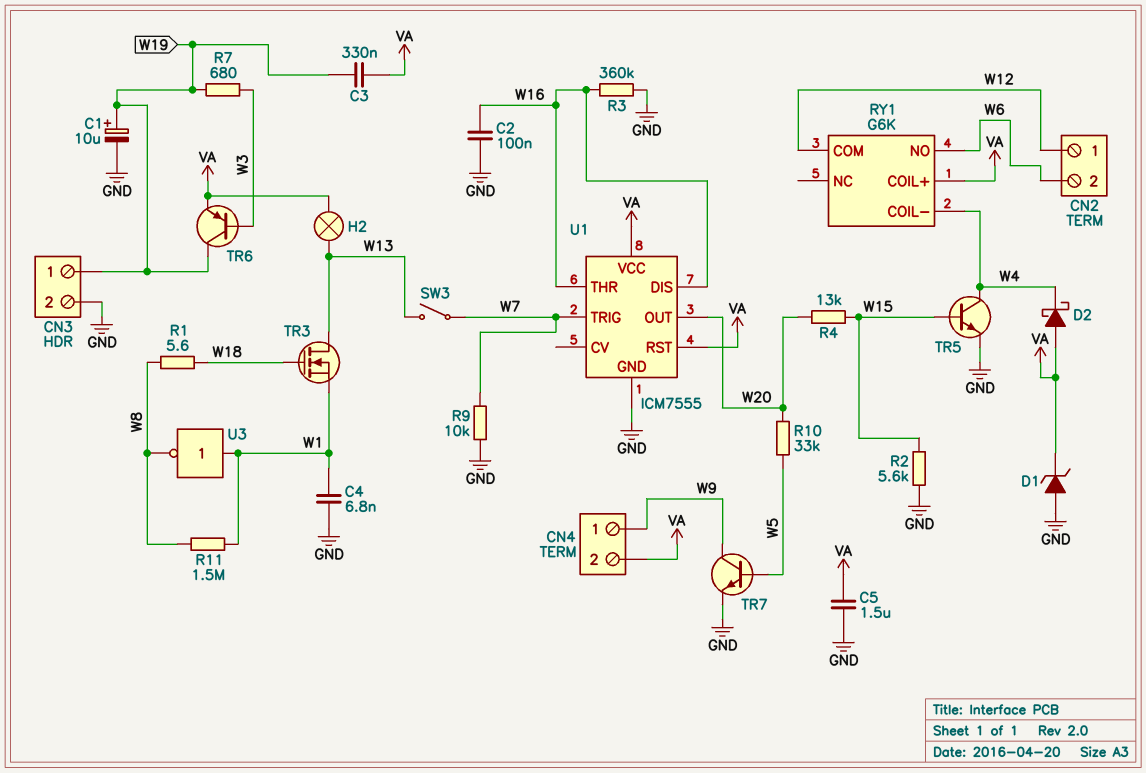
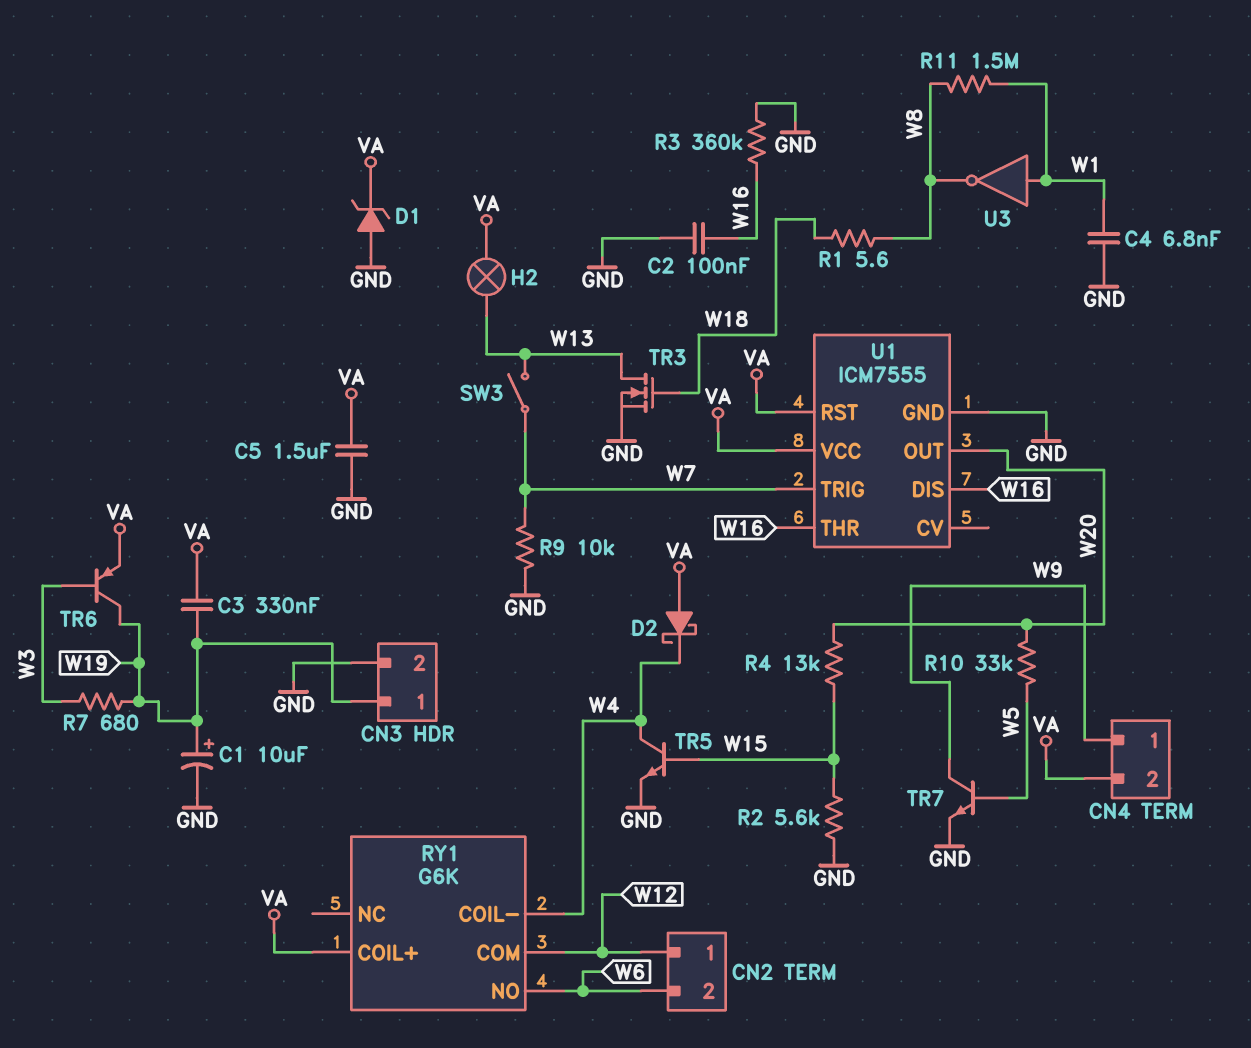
TR3: NMOS (G W18, D W13, S W1) -> NMOS (G W18, D W13, S GND)

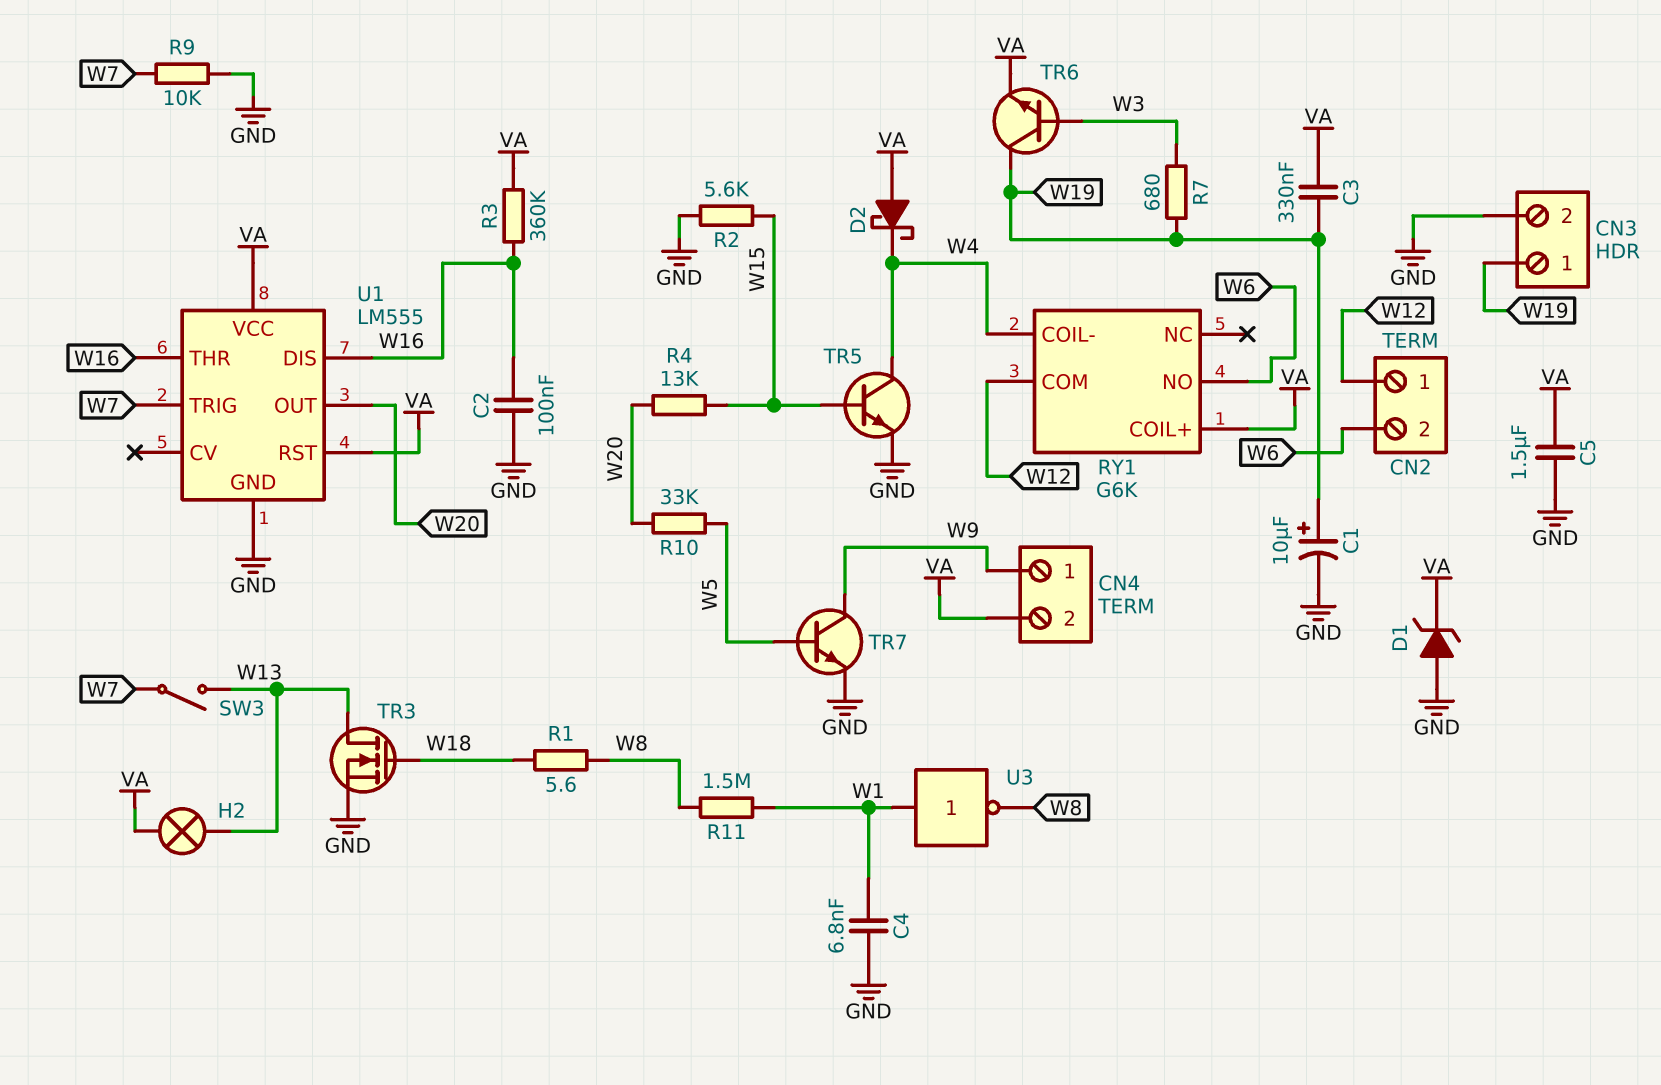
R3: 360k (GND, W16) -> 360k (VA, W16)
TR6: PNP (B W3, C W19, E VA) -> NPN (B W3, C W19, E VA)
U1: ICM7555 -> LM555

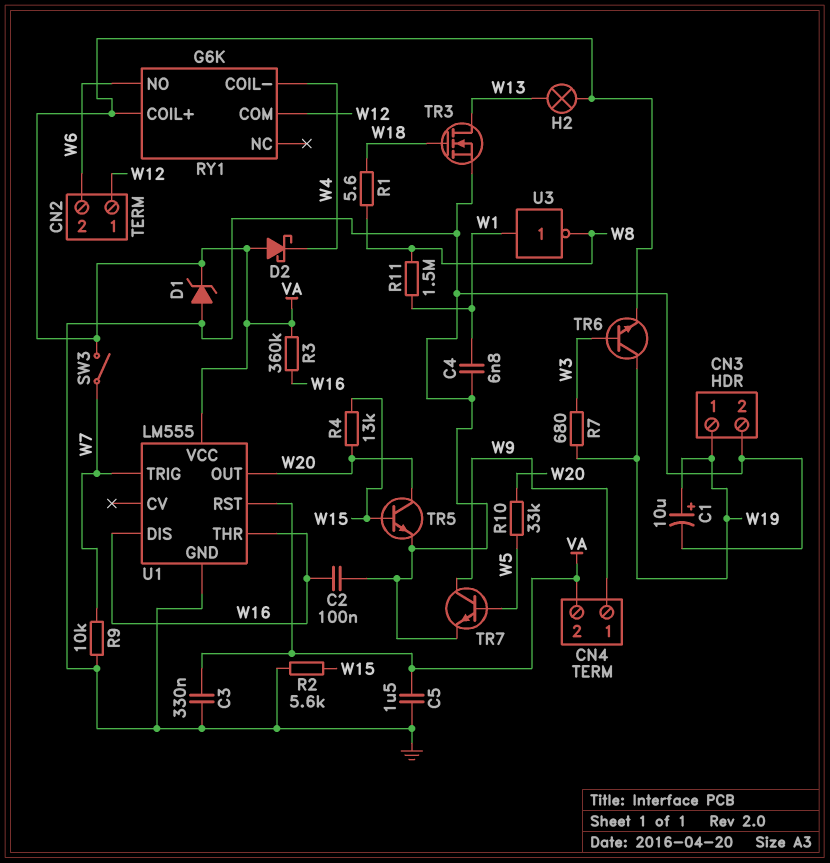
C3: 330nF (VA, W19) -> 330nF (GND, VA)
SW3: switch (W7, W13) -> switch (VA, W7)
TR5: NPN (B W15, C W4, E GND) -> NPN (B W15, C W20, E GND)

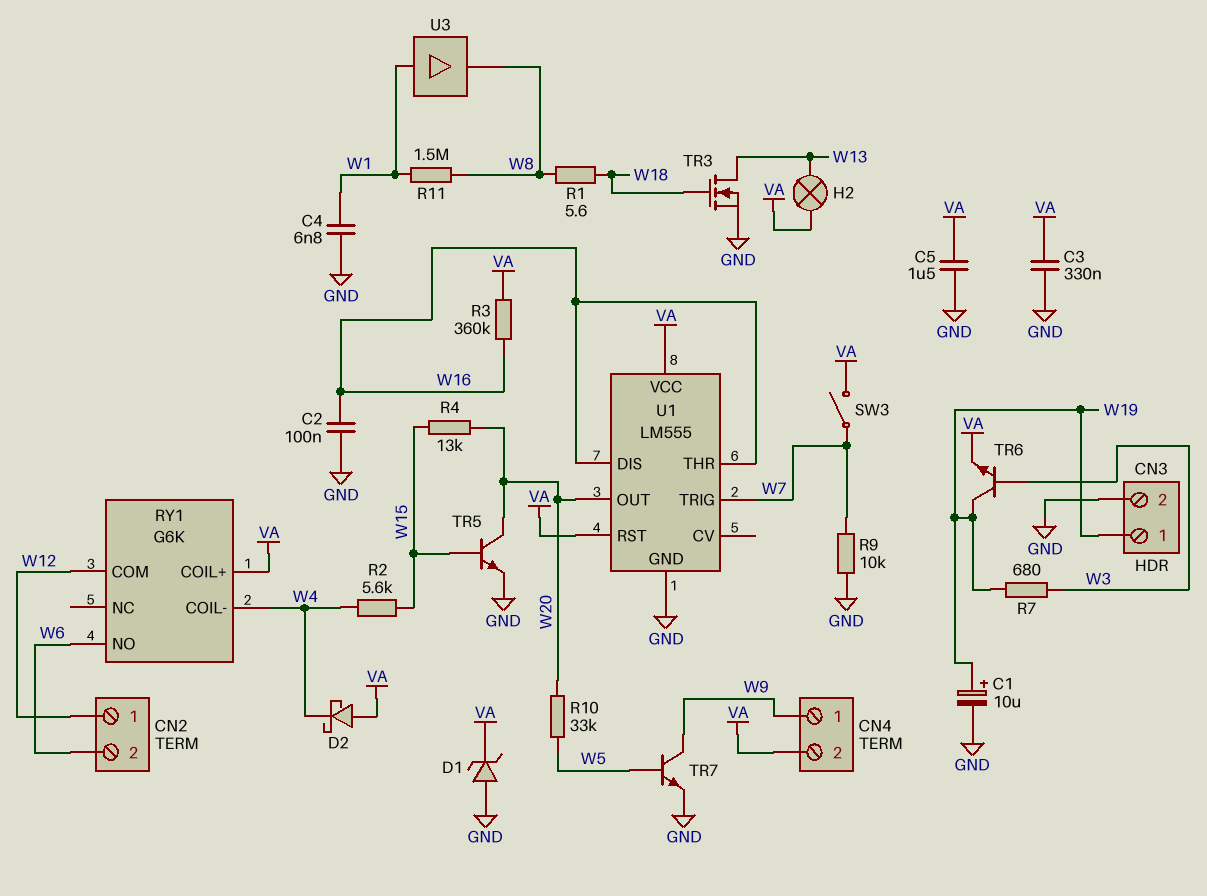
R2: 5.6k (GND, W15) -> 5.6k (W4, W15)
U3: NOT (in W1, out W8) -> buffer (in W1, out W8)

